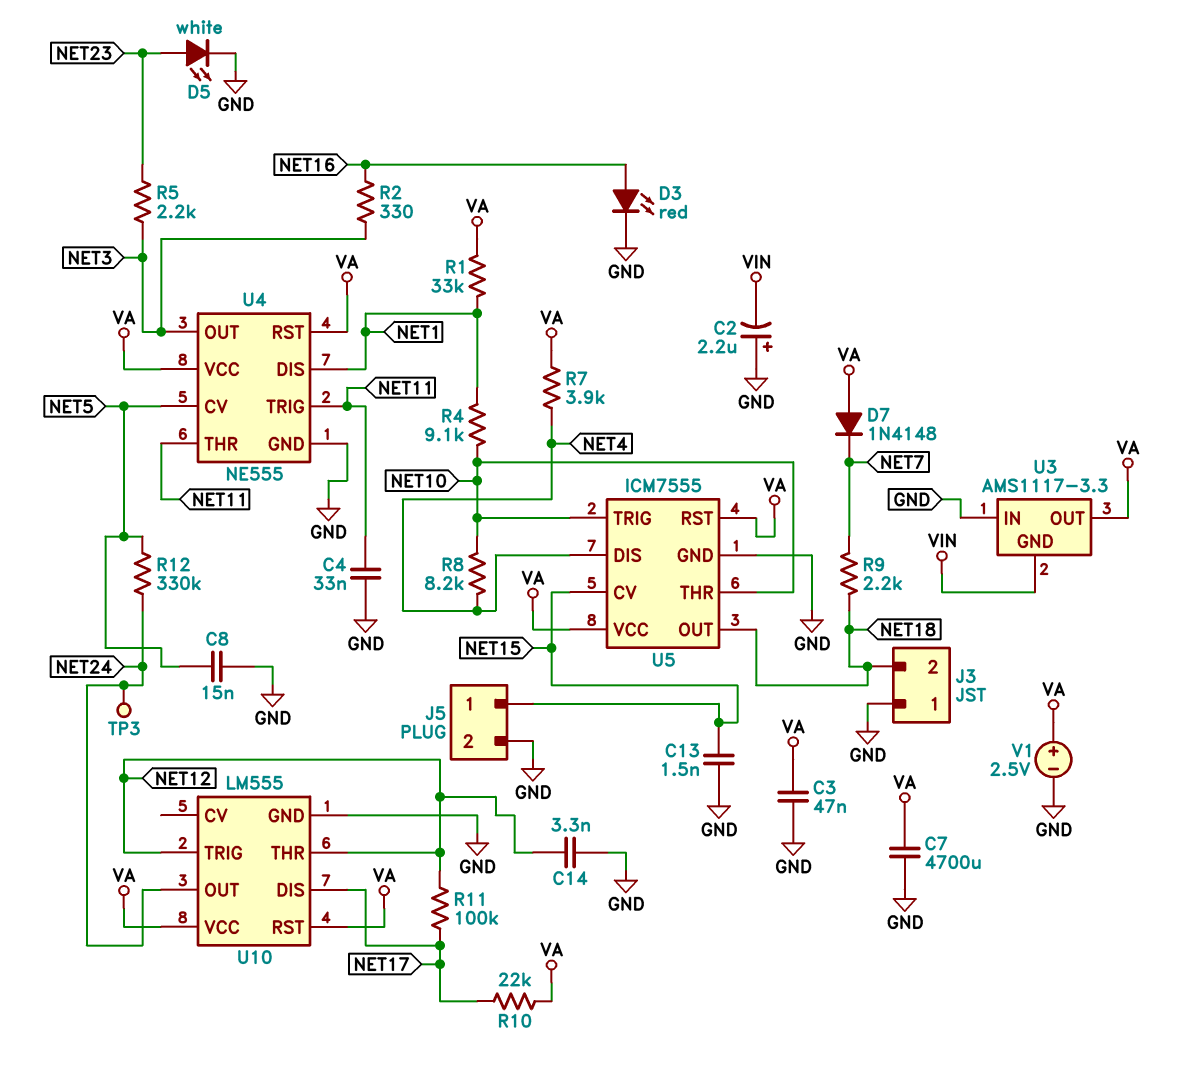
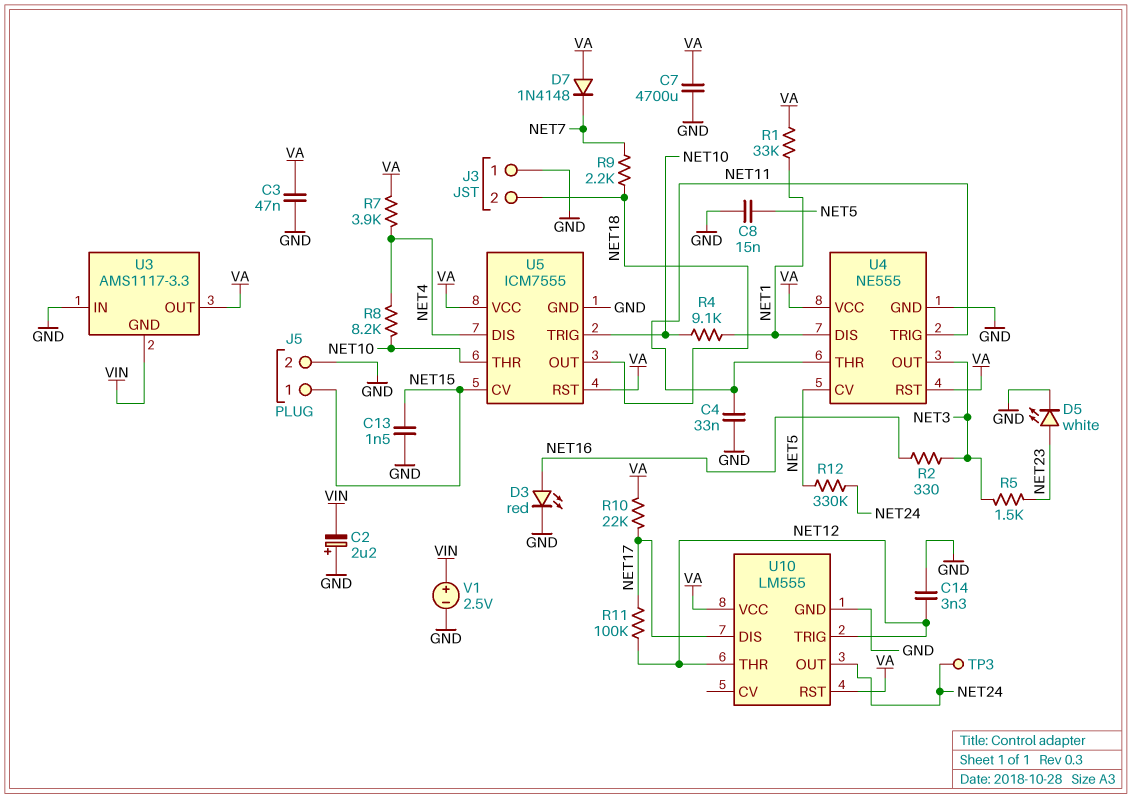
R5: 2.2k (NET3, NET23) -> 1.5k (NET3, NET23)
V1: 2.5V (plus VA, minus GND) -> 2.5V (plus VIN, minus GND)

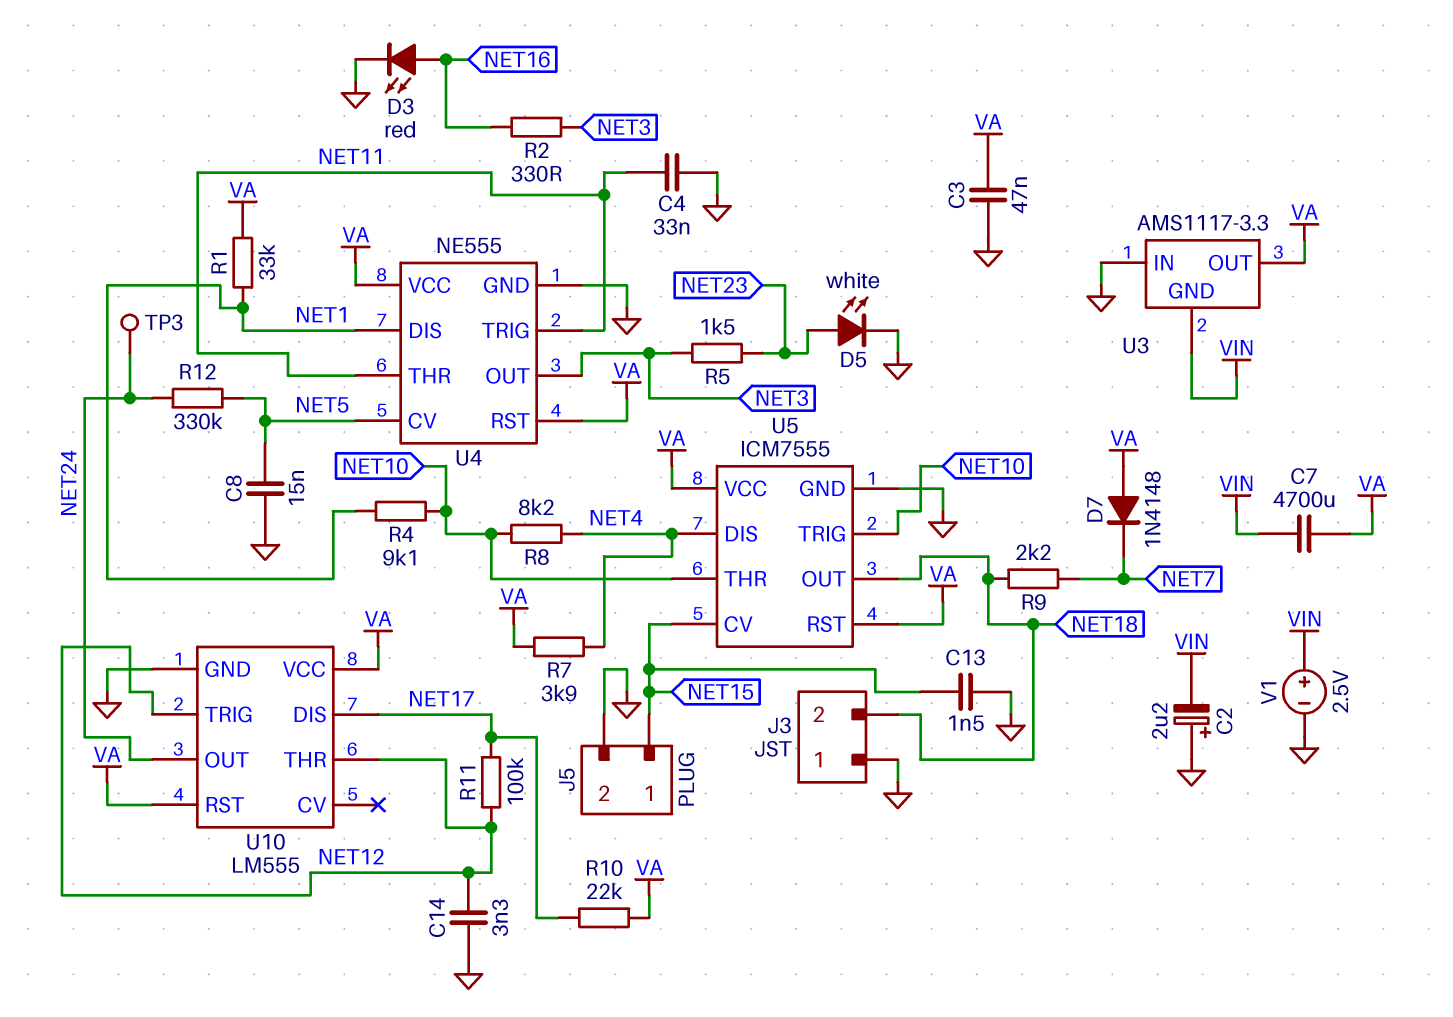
C7: 4700uF (GND, VA) -> 4700uF (VA, VIN)

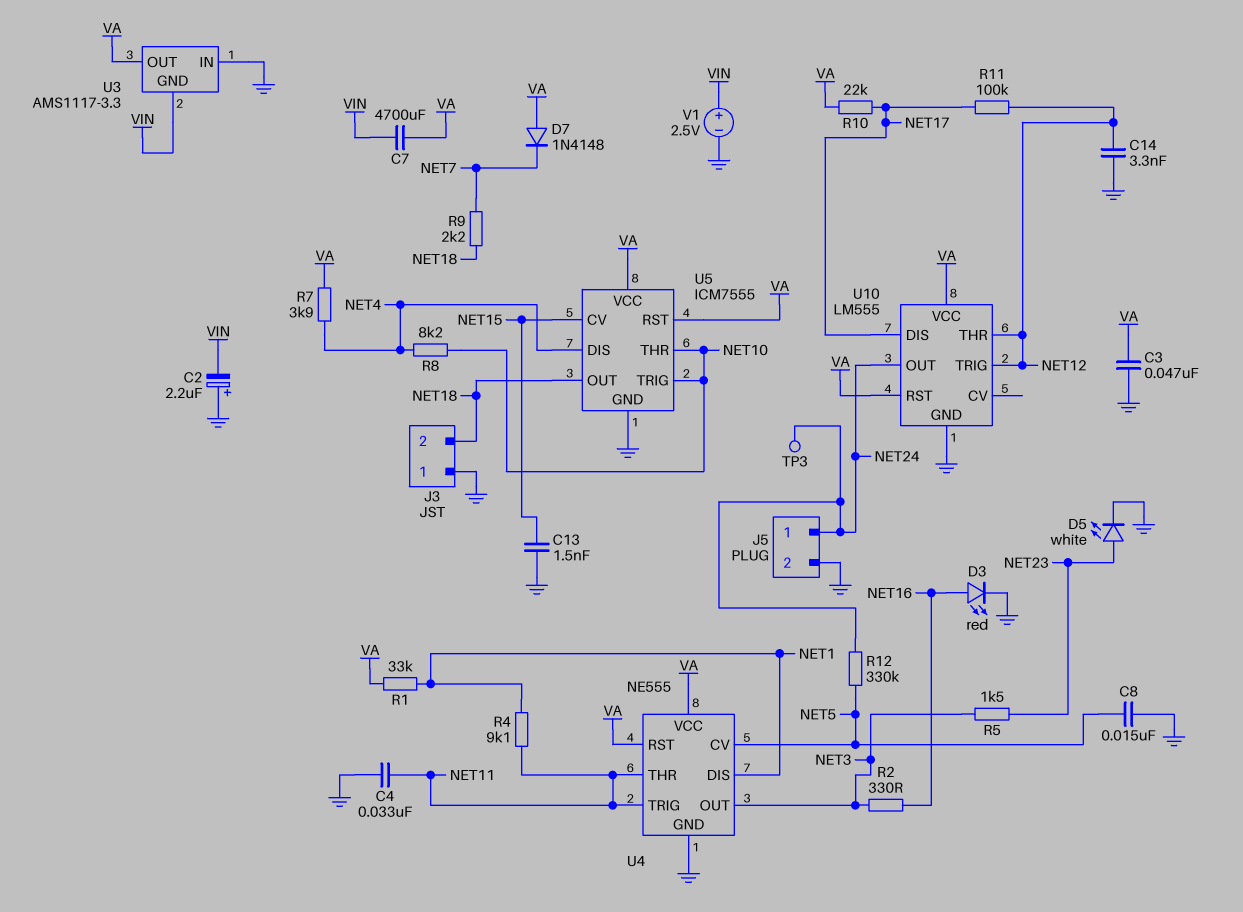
J5 pin 1: NET15 -> NET24
R4: 9.1k (NET1, NET10) -> 9.1k (NET1, NET11)

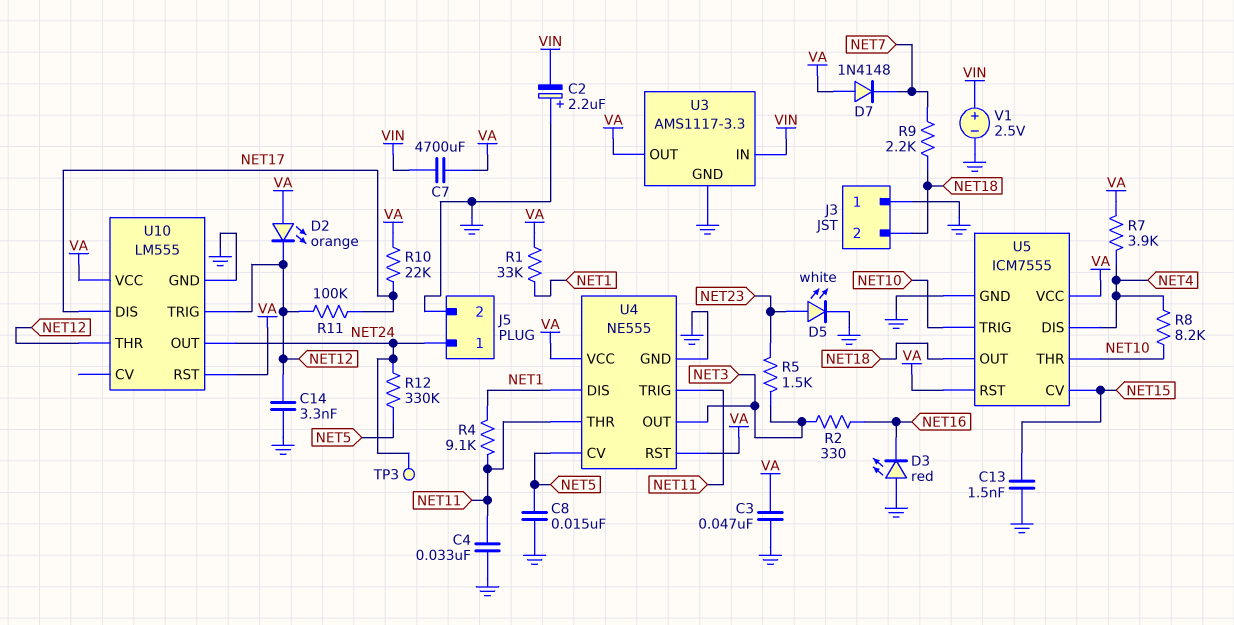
D2: none -> LED orange (A VA, K NET12)
D3: LED red (A NET16, K GND) -> LED red (A GND, K NET16)
U3 pin GND: VIN -> GND
U3 pin IN: GND -> VIN

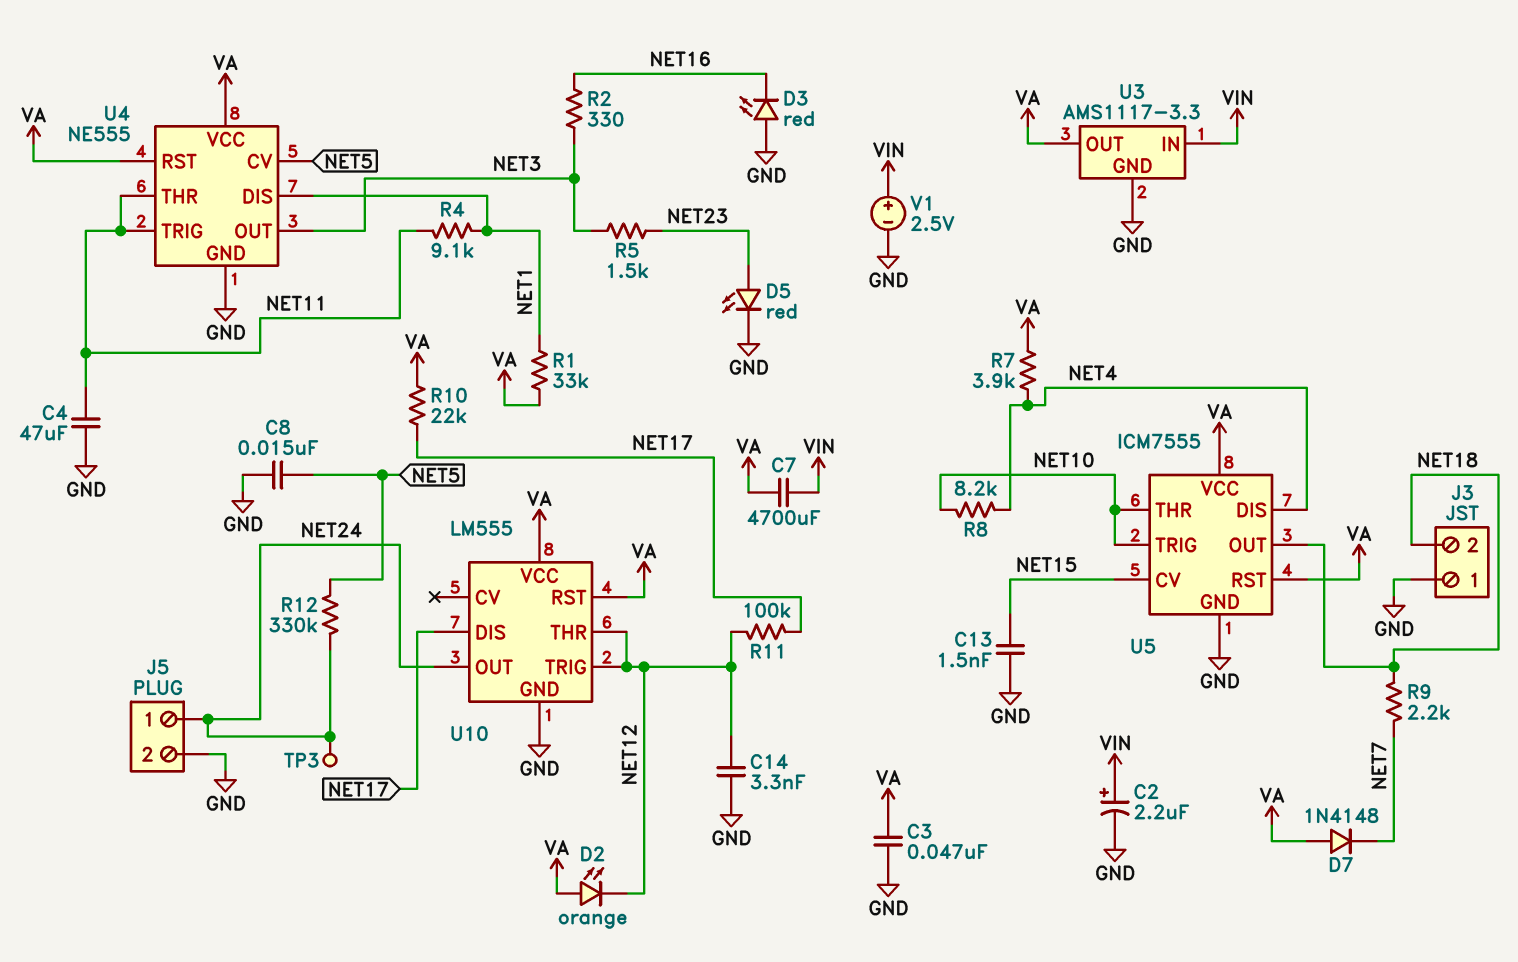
C2: 2.2uF (plus GND, minus VIN) -> 2.2uF (plus VIN, minus GND)
C4: 33nF (GND, NET11) -> 47uF (GND, NET11)
D5: LED white (A NET23, K GND) -> LED red (A NET23, K GND)

